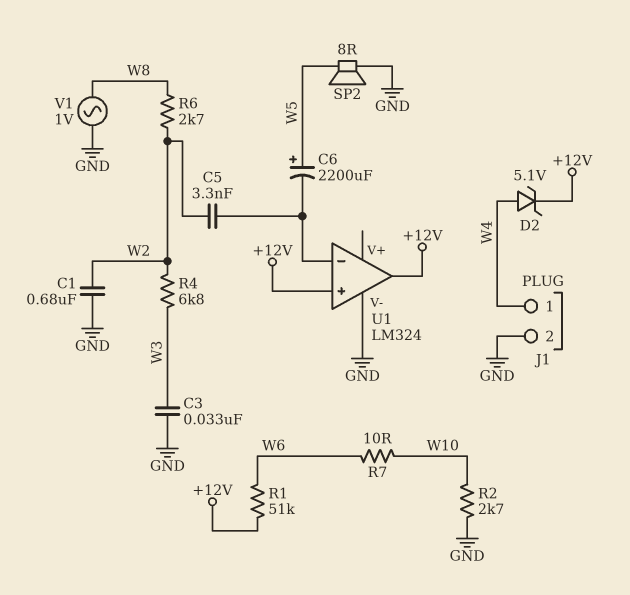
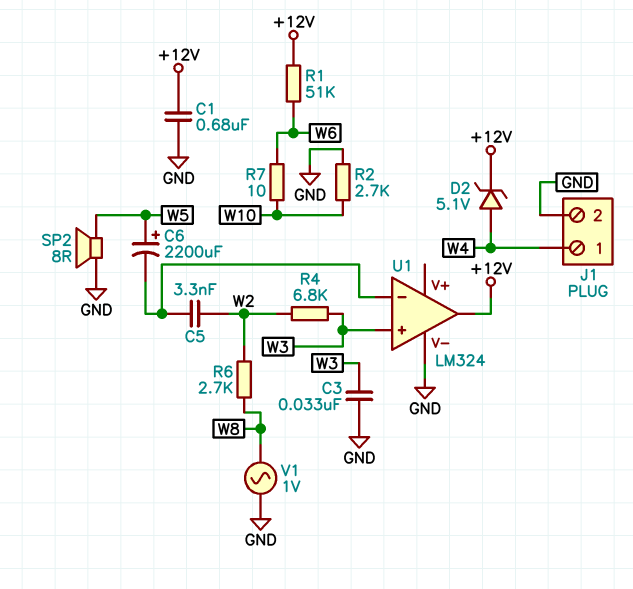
C1: 680nF (GND, W2) -> 680nF (+12V, GND)
U1 pin in+: +12V -> W3

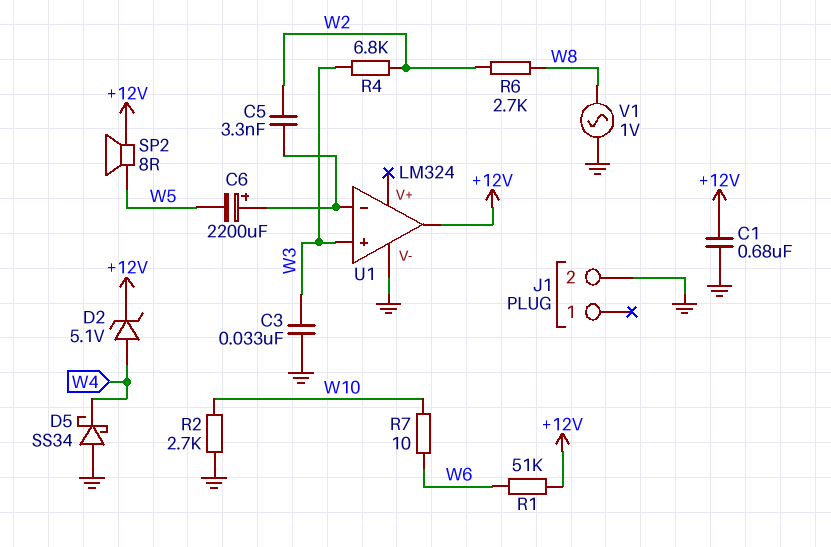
C6: 2200uF (plus W5, minus U1/in-) -> 2200uF (plus U1/in-, minus W5)
D5: none -> schottky SS34 (A GND, K W4)
J1 pin 1: W4 -> none
SP2: speaker 8R (GND, W5) -> speaker 8R (+12V, W5)

